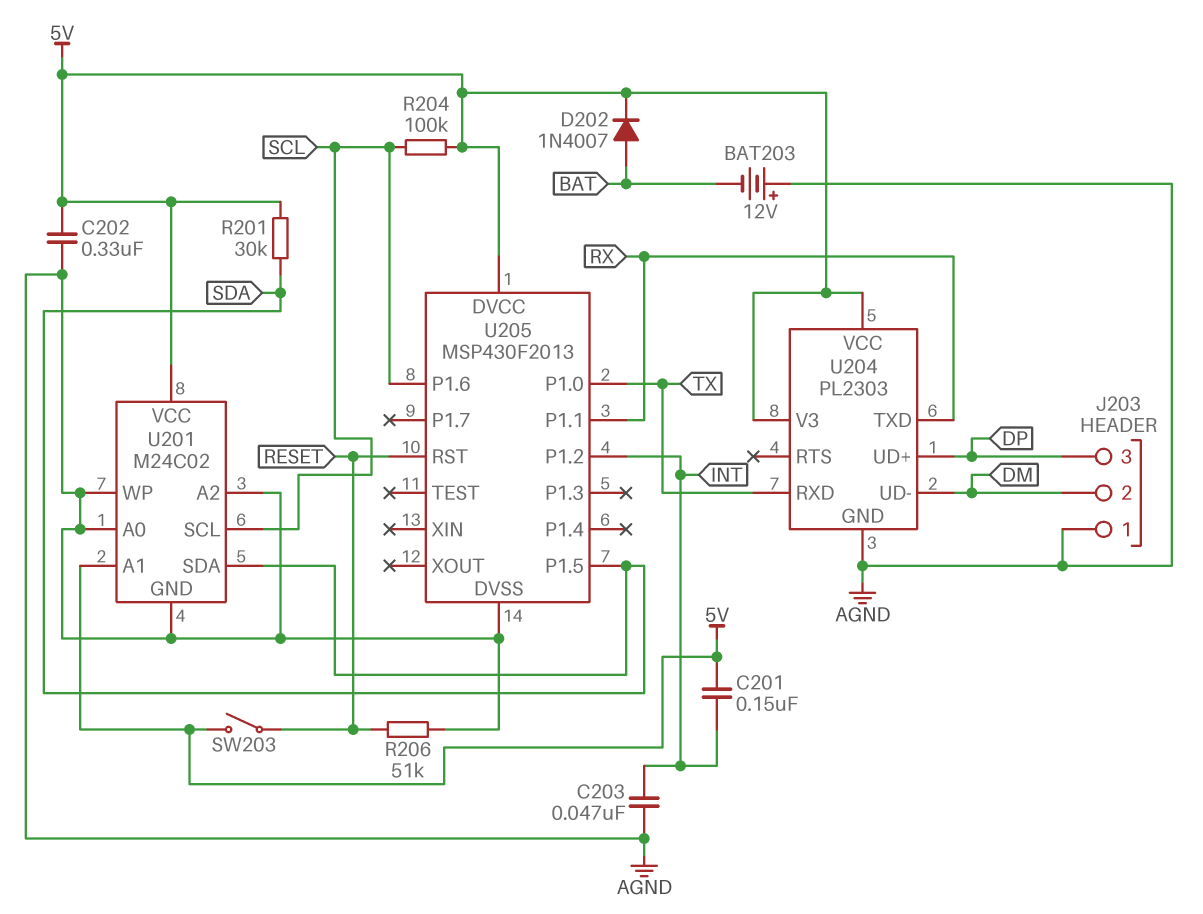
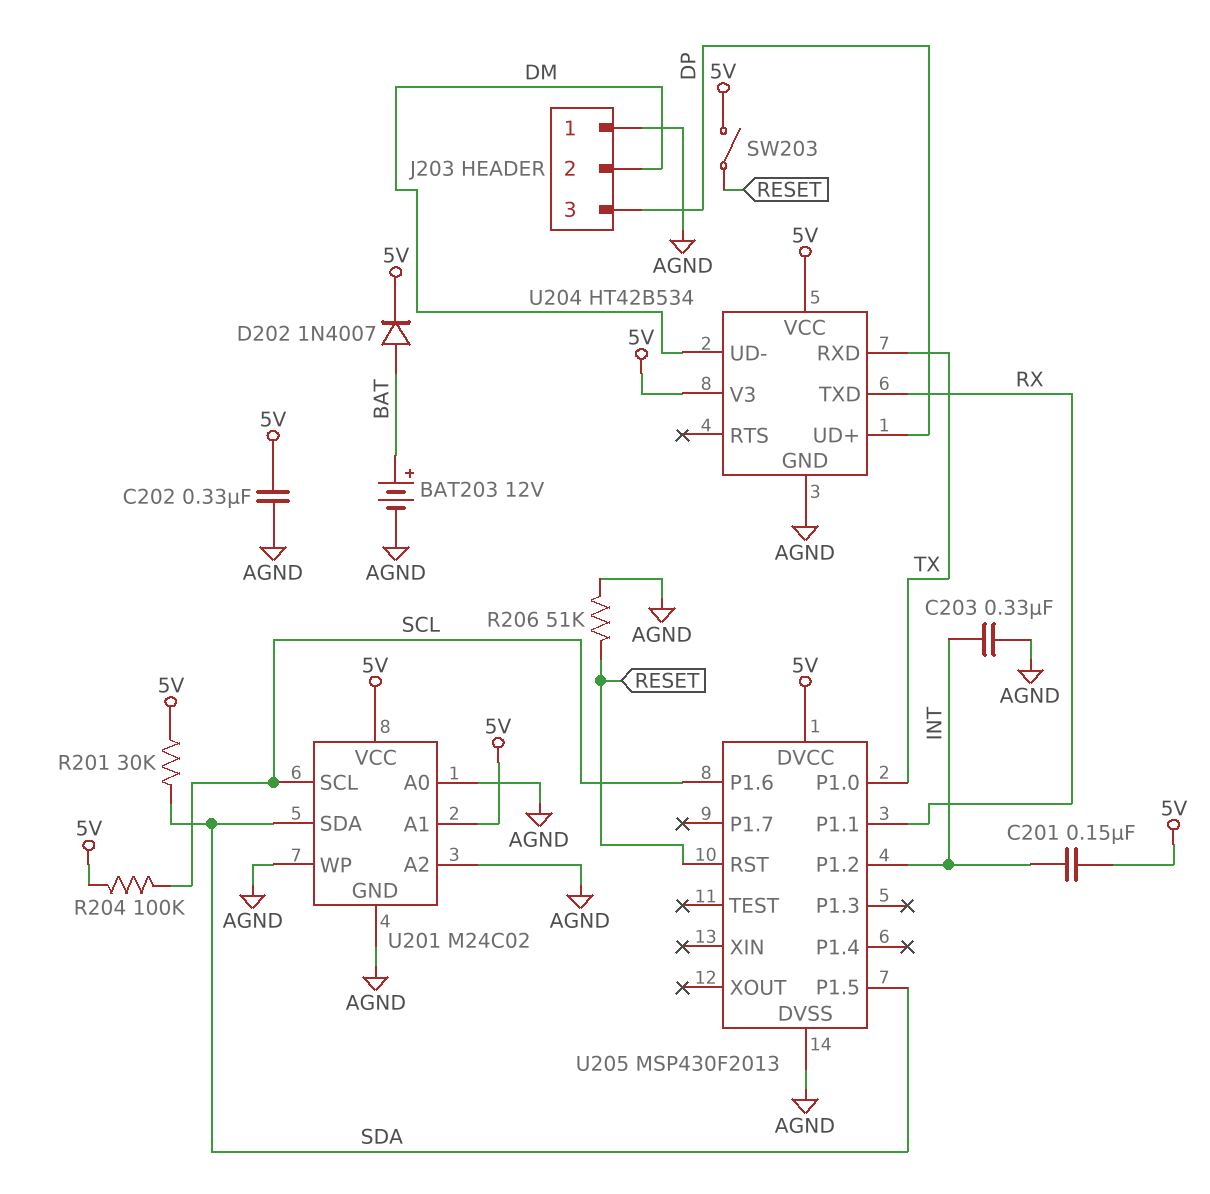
BAT203: 12V (plus AGND, minus BAT) -> 12V (plus BAT, minus AGND)
C203: 47nF (AGND, INT) -> 330nF (AGND, INT)
U204: PL2303 -> HT42B534

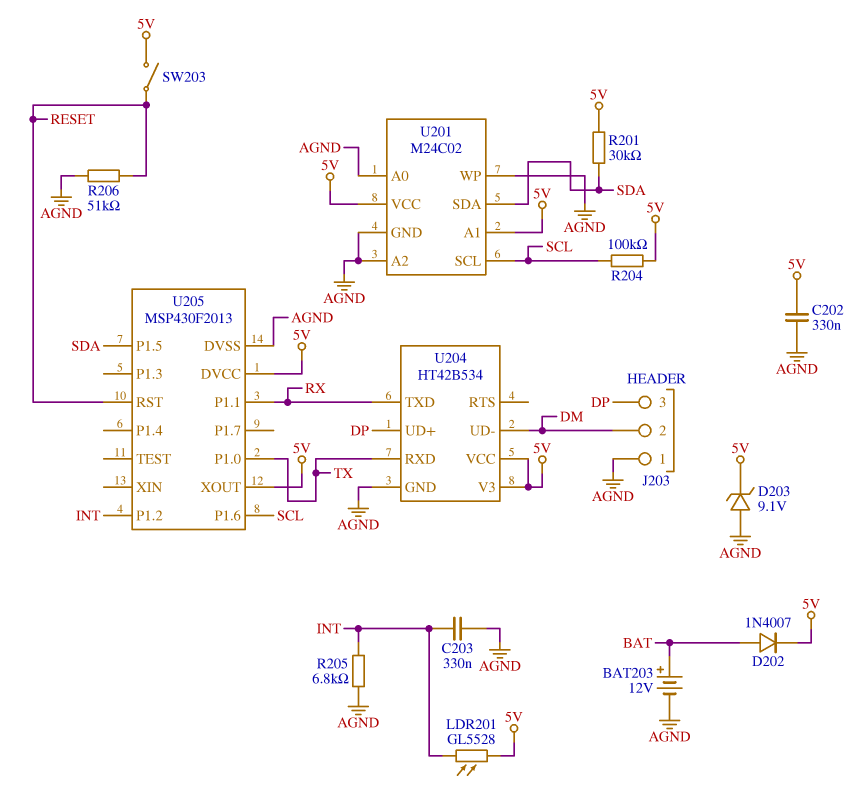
C201: 150nF (5V, INT) -> none
D203: none -> zener 9.1V (A AGND, K 5V)
LDR201: none -> GL5528 (5V, INT)
R205: none -> 6.8k (AGND, INT)
U205 pin XOUT: none -> 5V

